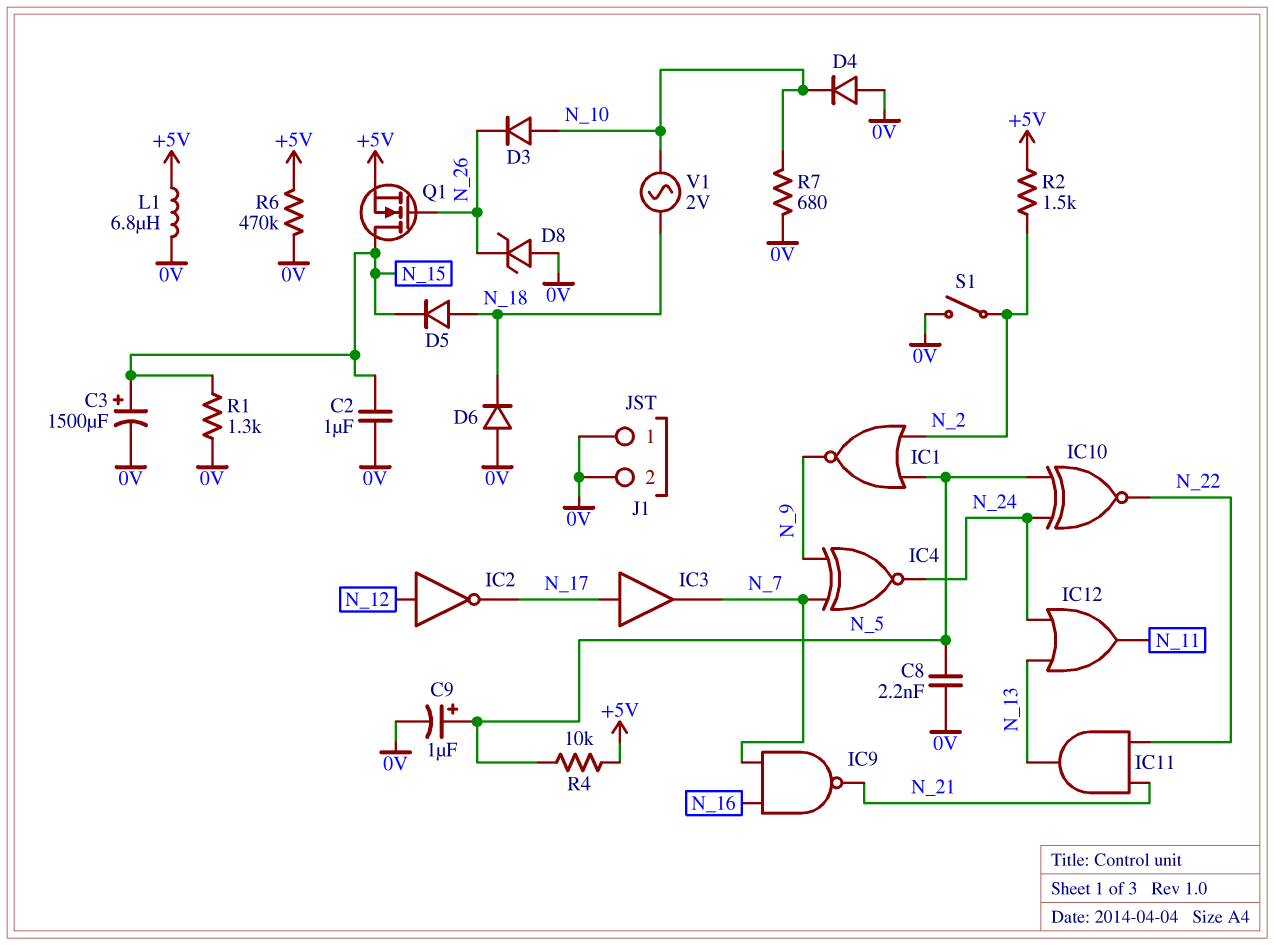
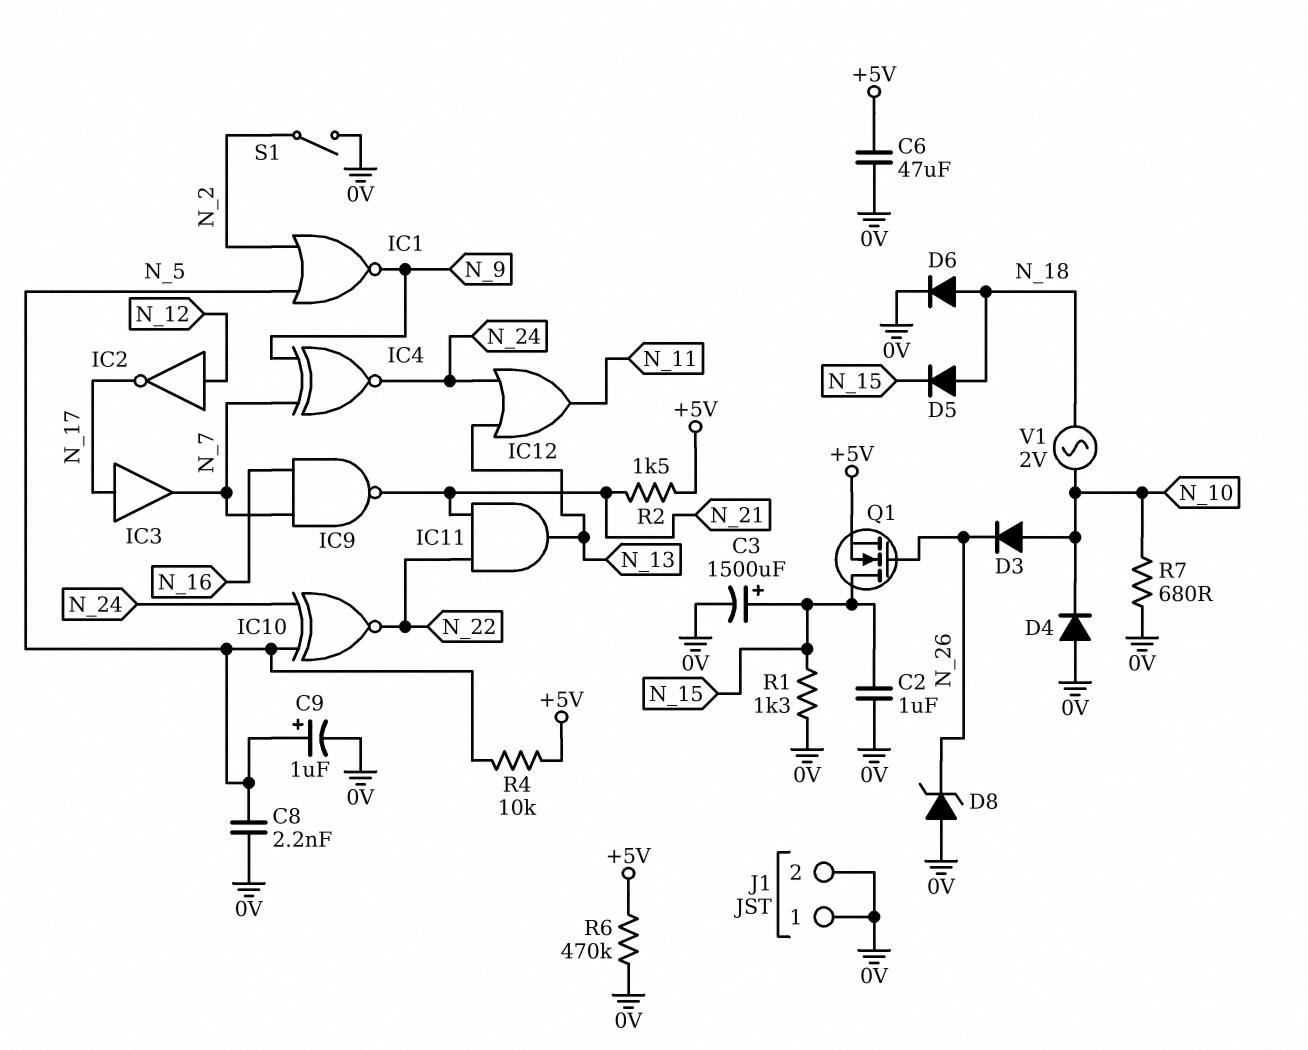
C6: none -> 47uF (+5V, 0V)
D6: diode (A 0V, K N_18) -> diode (A N_18, K 0V)
L1: 6.8uH (+5V, 0V) -> none
R2: 1.5k (+5V, N_2) -> 1.5k (+5V, N_21)

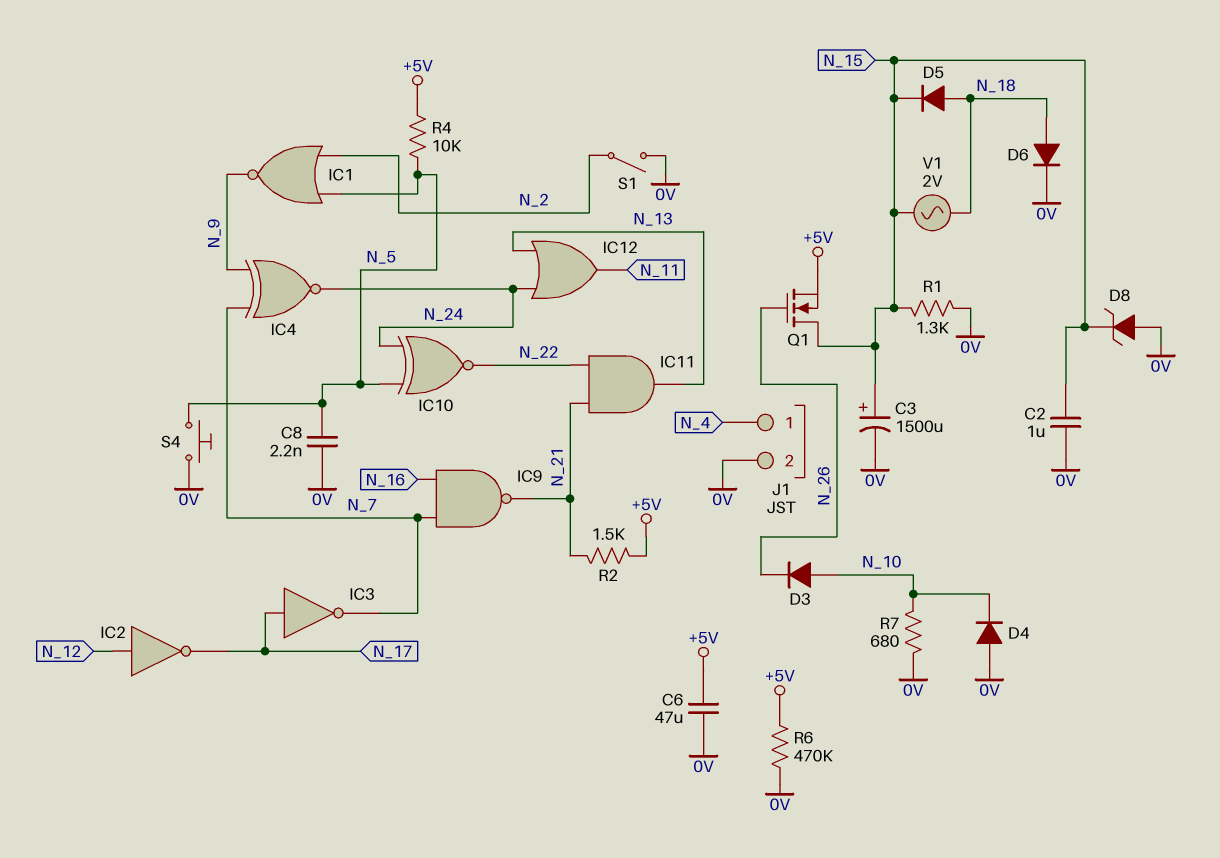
C9: 1uF (plus N_5, minus 0V) -> none
D8: zener (A 0V, K N_26) -> zener (A 0V, K N_15)
IC3: buffer (in N_17, out N_7) -> NOT (in N_17, out N_7)
J1 pin 1: 0V -> N_4
S4: none -> button (0V, N_5)
V1: AC 2V (N_10, N_18) -> AC 2V (N_15, N_18)

